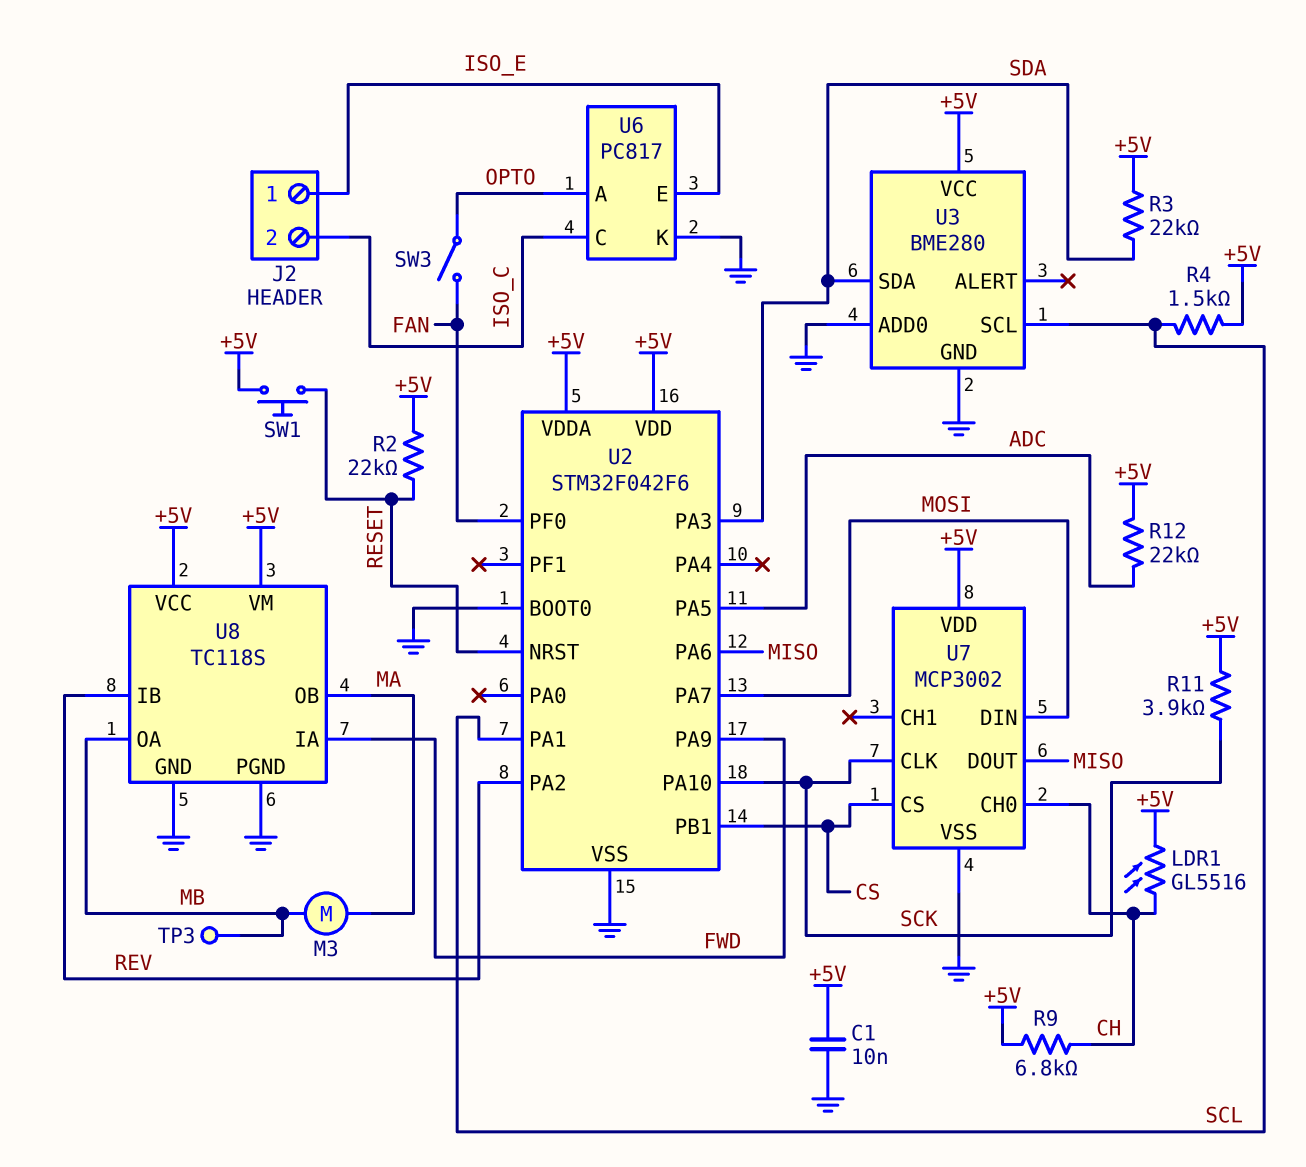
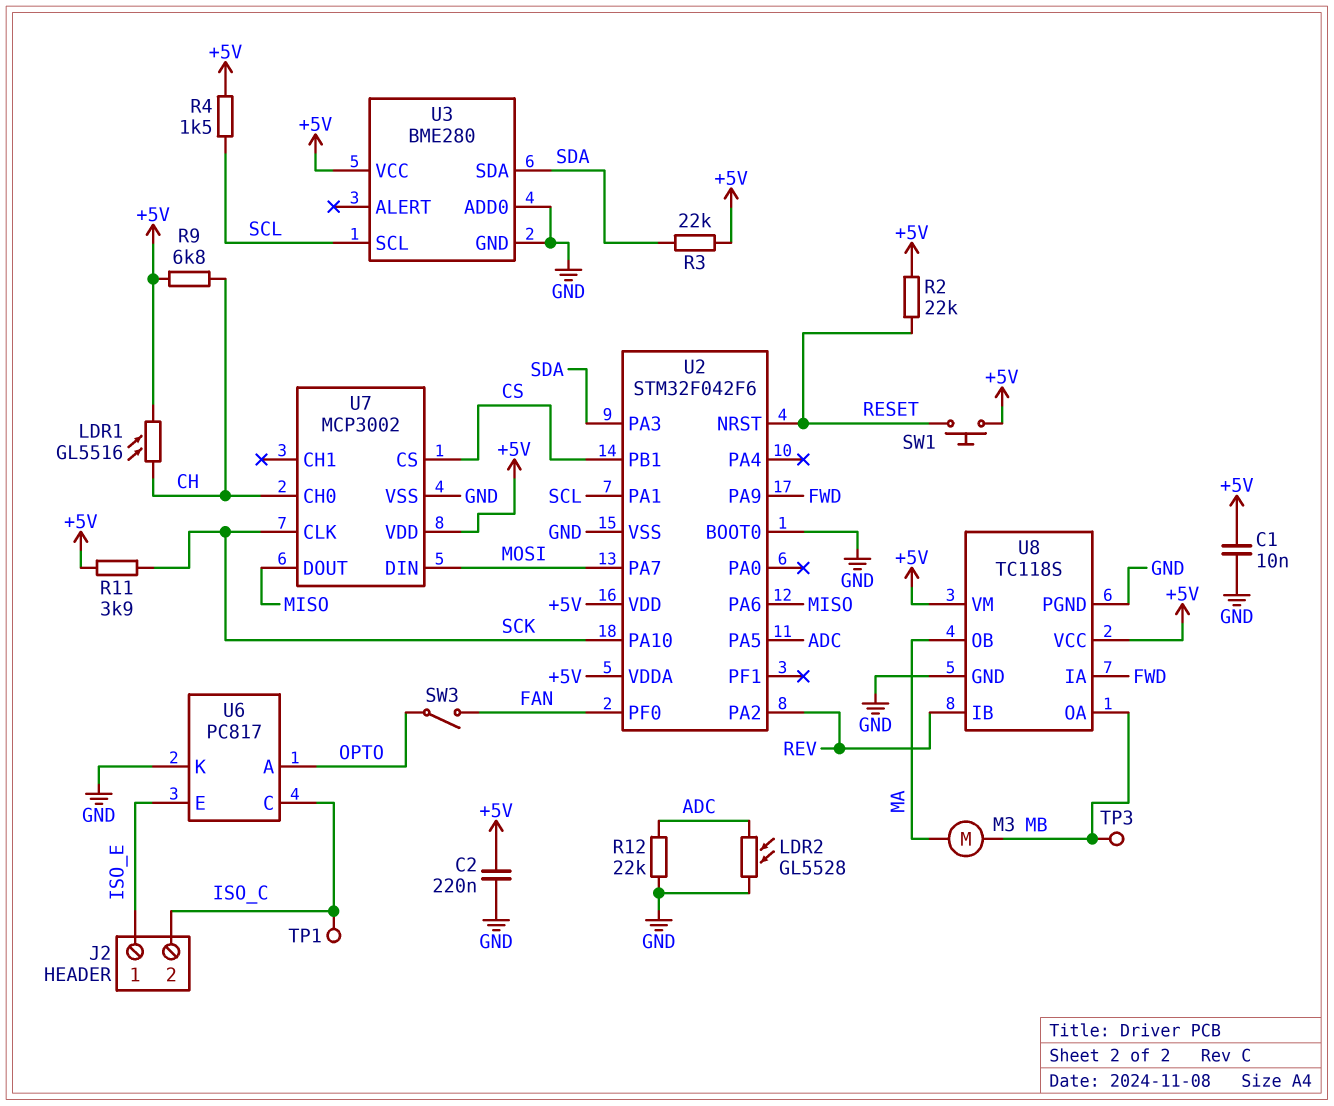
C2: none -> 220nF (+5V, GND)
LDR2: none -> GL5528 (ADC, GND)
R12: 22k (+5V, ADC) -> 22k (ADC, GND)
TP1: none -> test point (ISO_C)

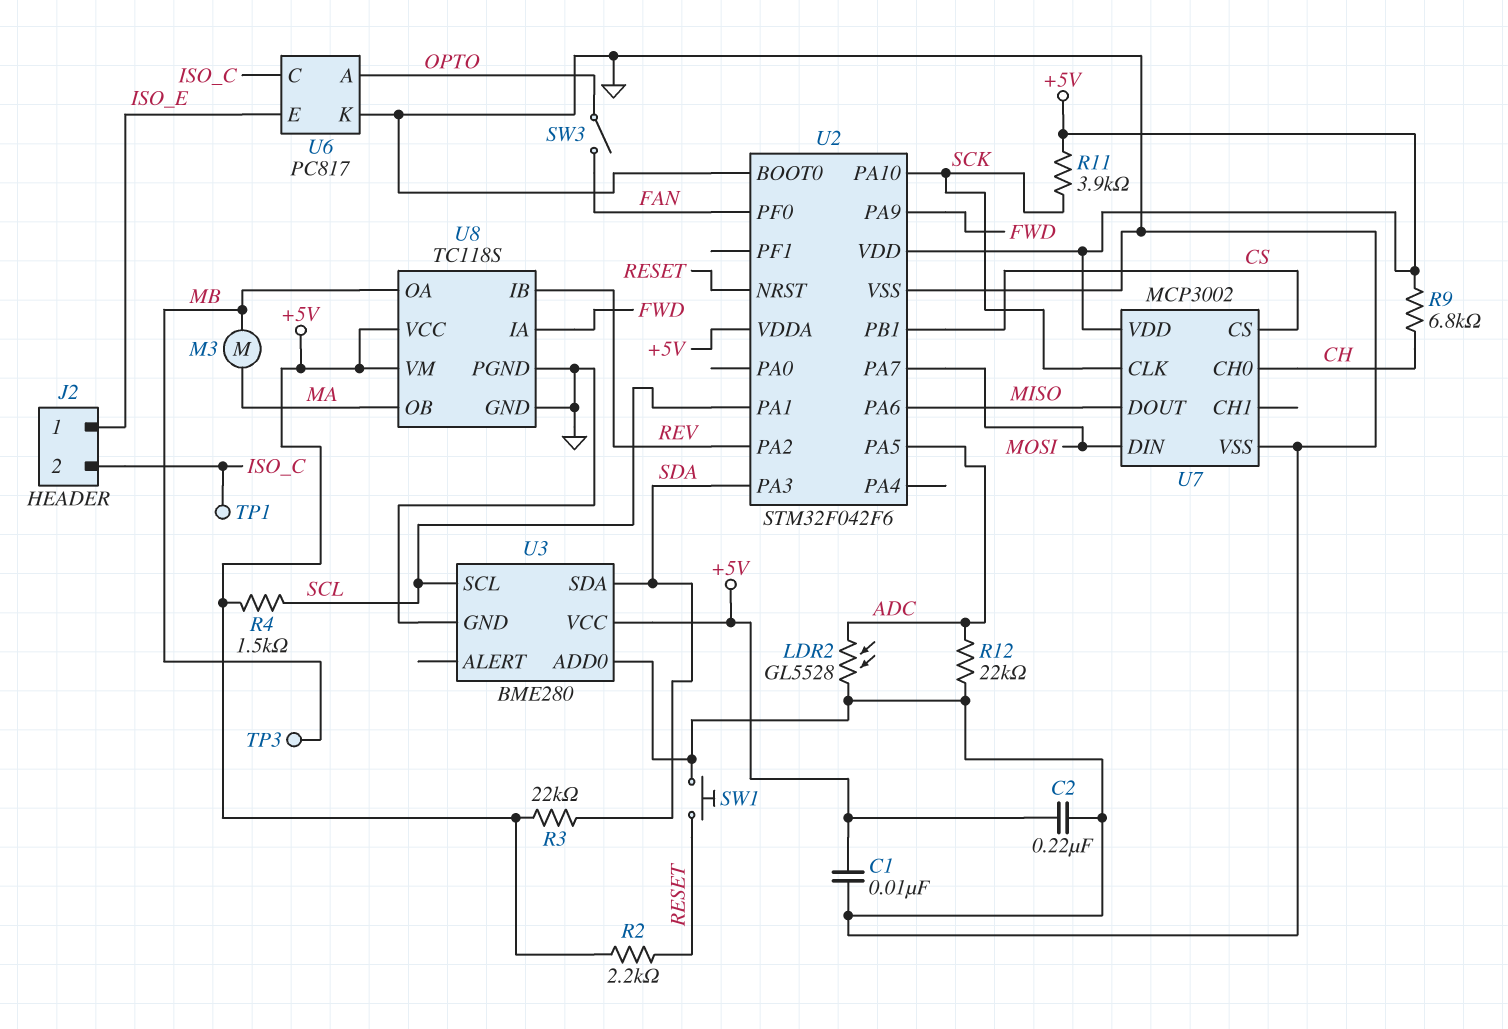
LDR1: GL5516 (+5V, CH) -> none
R2: 22k (+5V, RESET) -> 2.2k (+5V, RESET)
SW1: button (+5V, RESET) -> button (GND, RESET)

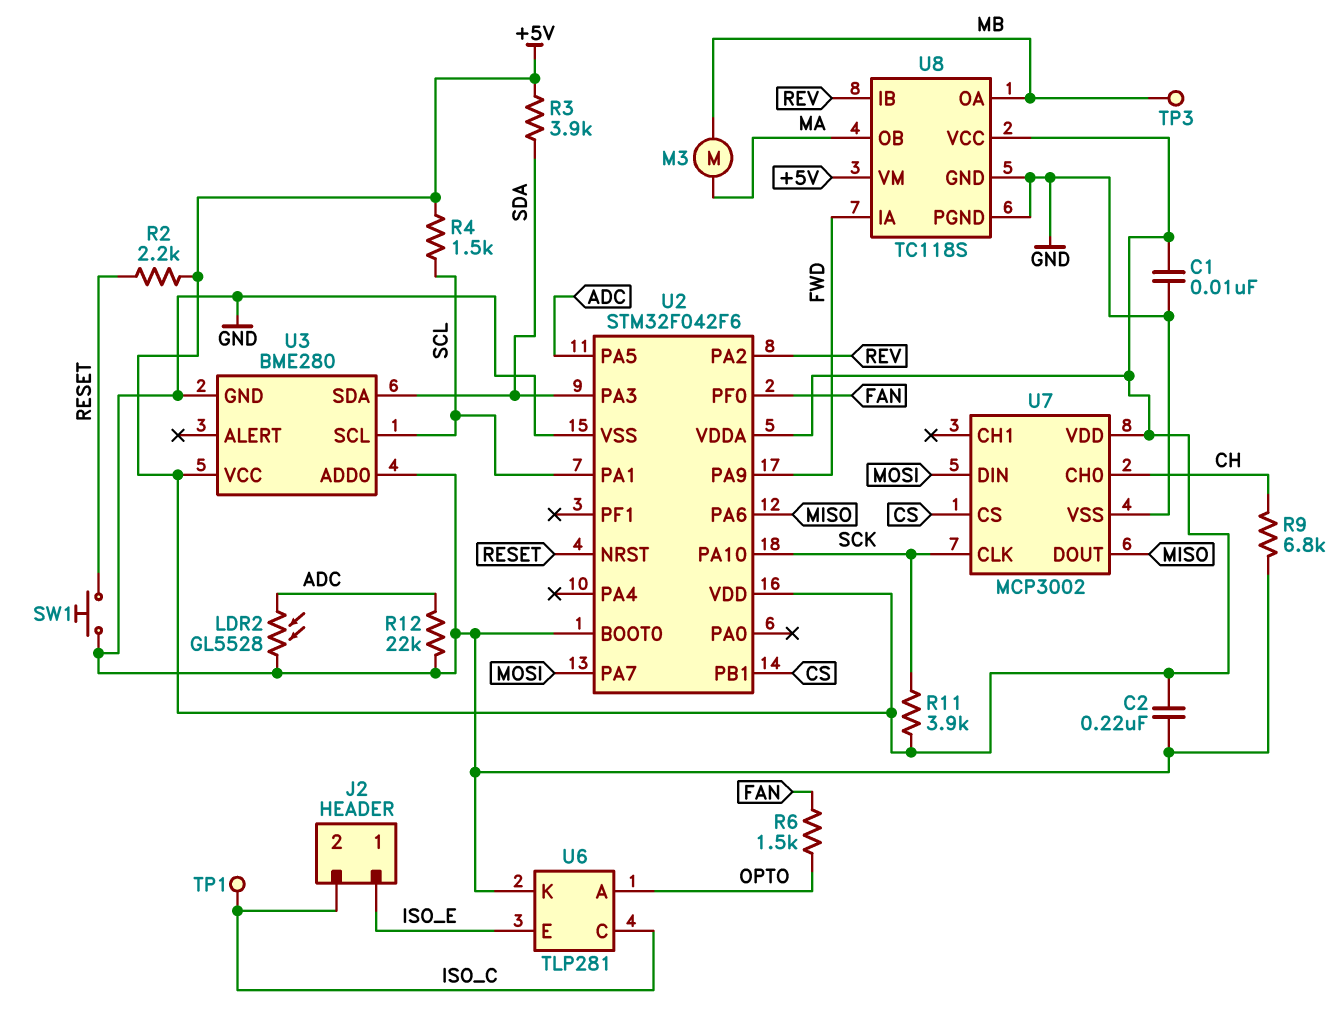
R3: 22k (+5V, SDA) -> 3.9k (+5V, SDA)
R6: none -> 1.5k (FAN, OPTO)
R9: 6.8k (+5V, CH) -> 6.8k (CH, GND)
SW3: switch (FAN, OPTO) -> none
U6: PC817 -> TLP281

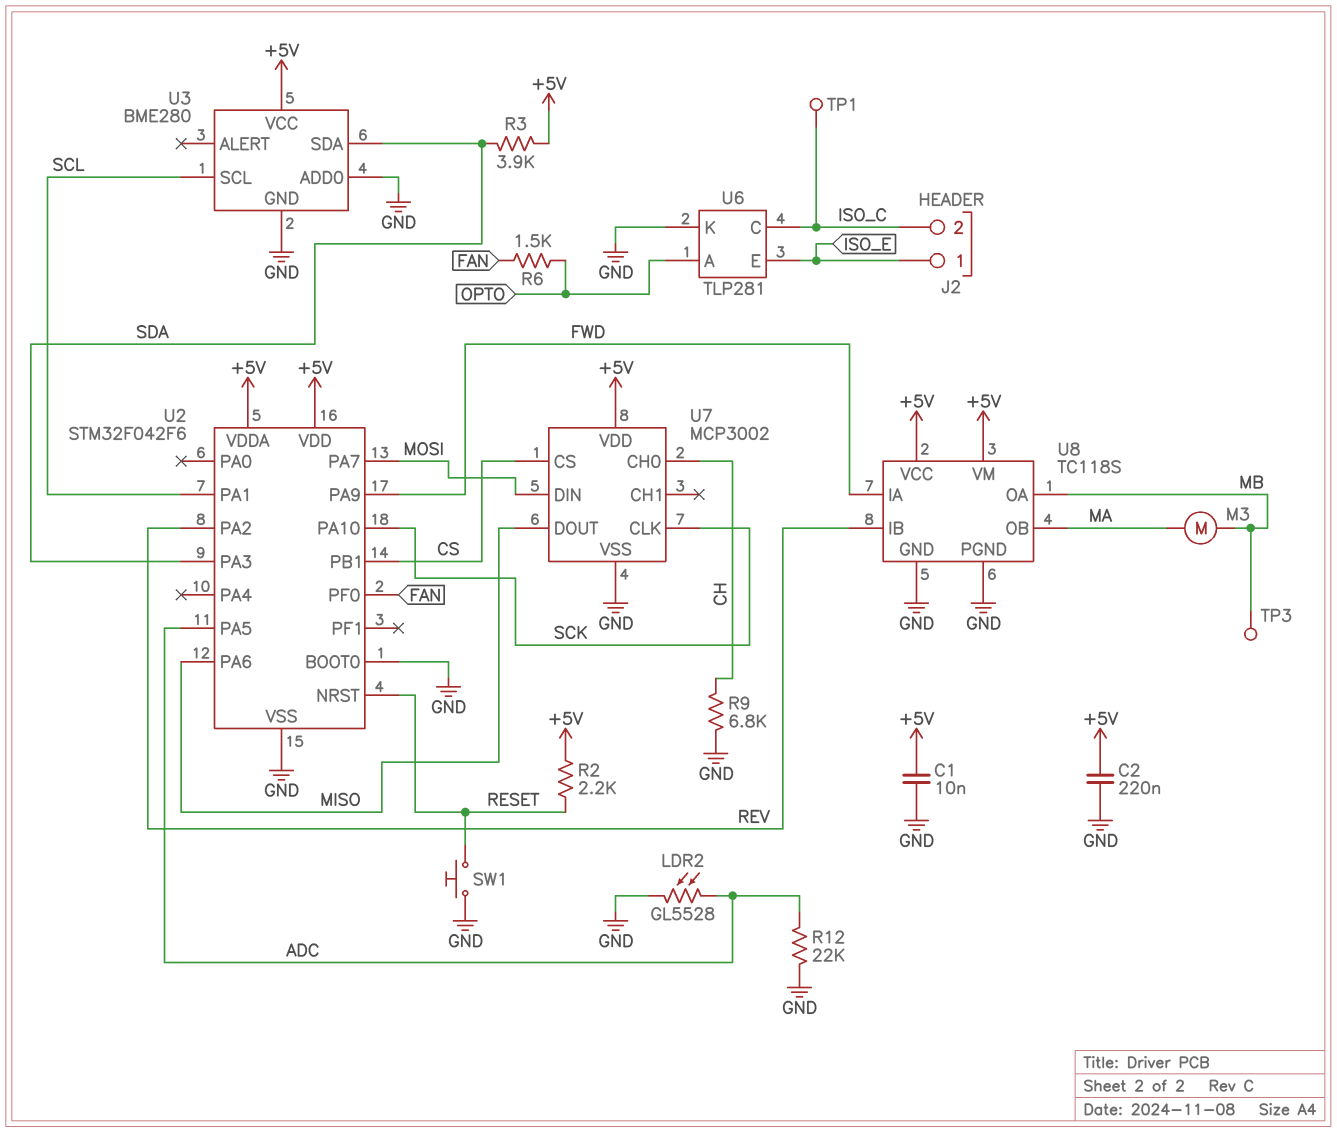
R4: 1.5k (+5V, SCL) -> none
R11: 3.9k (+5V, SCK) -> none

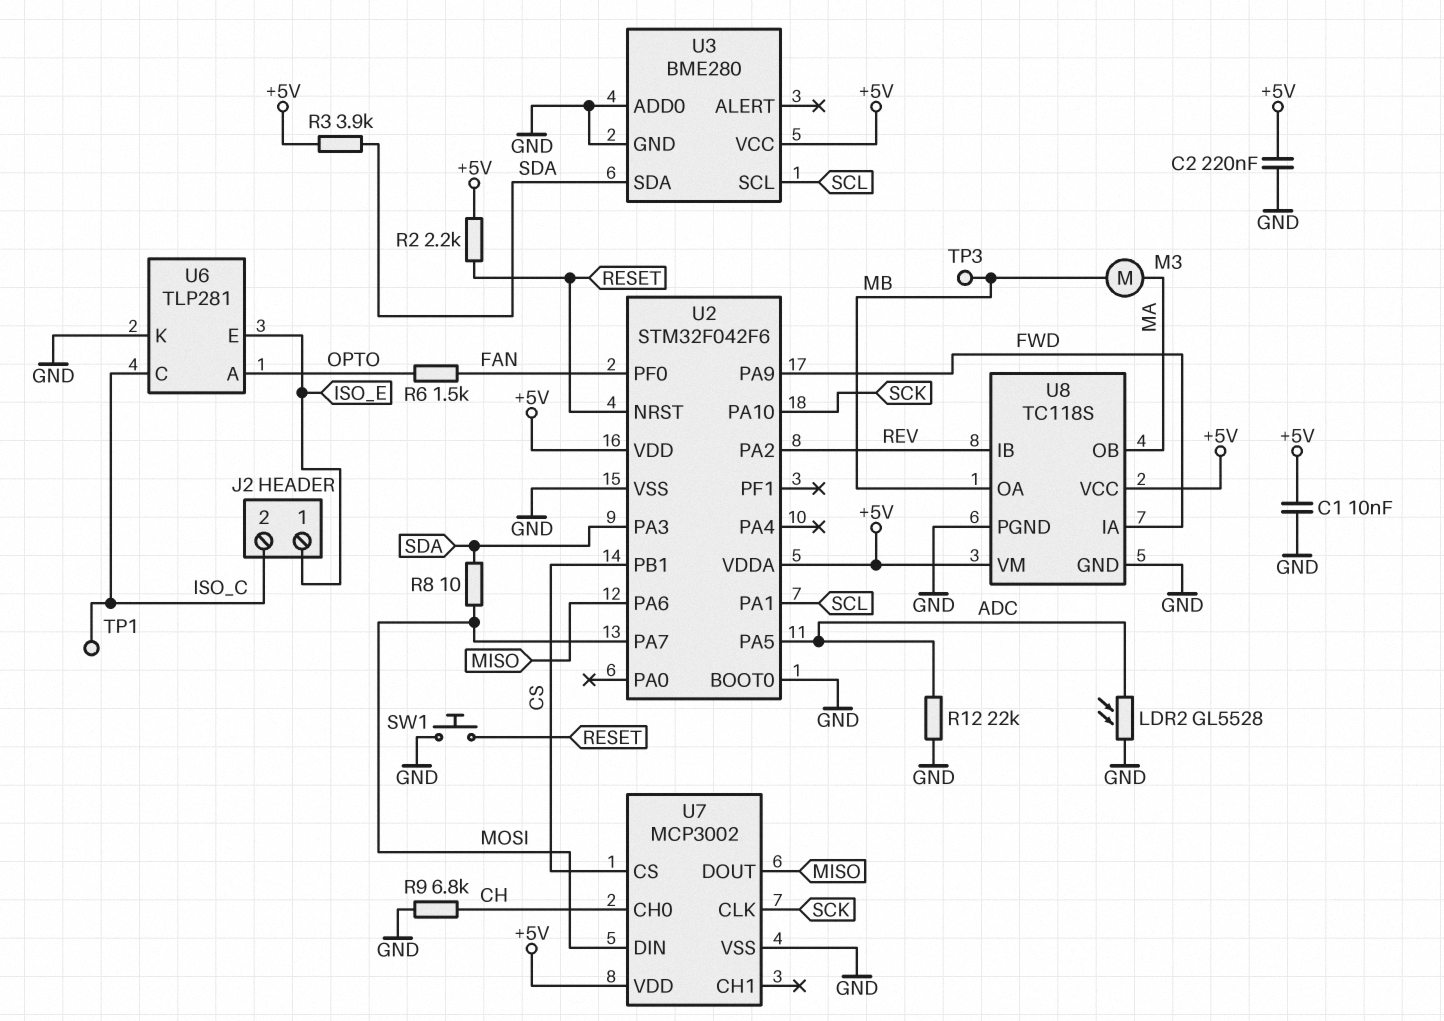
R8: none -> 10 (MOSI, SDA)

